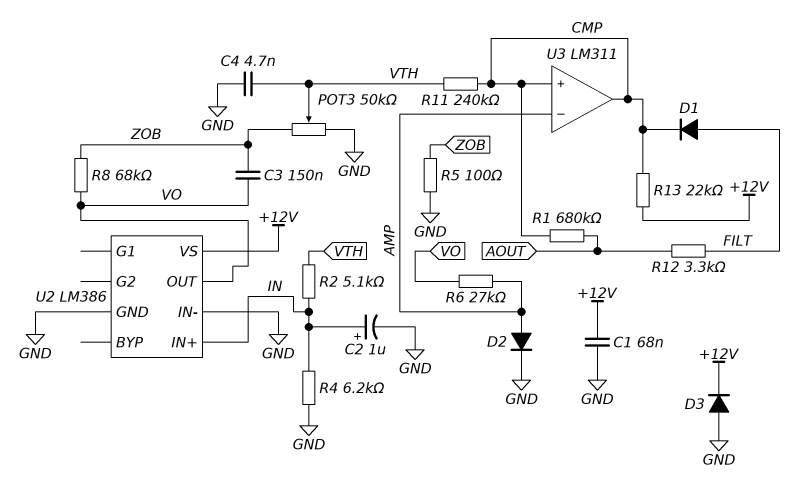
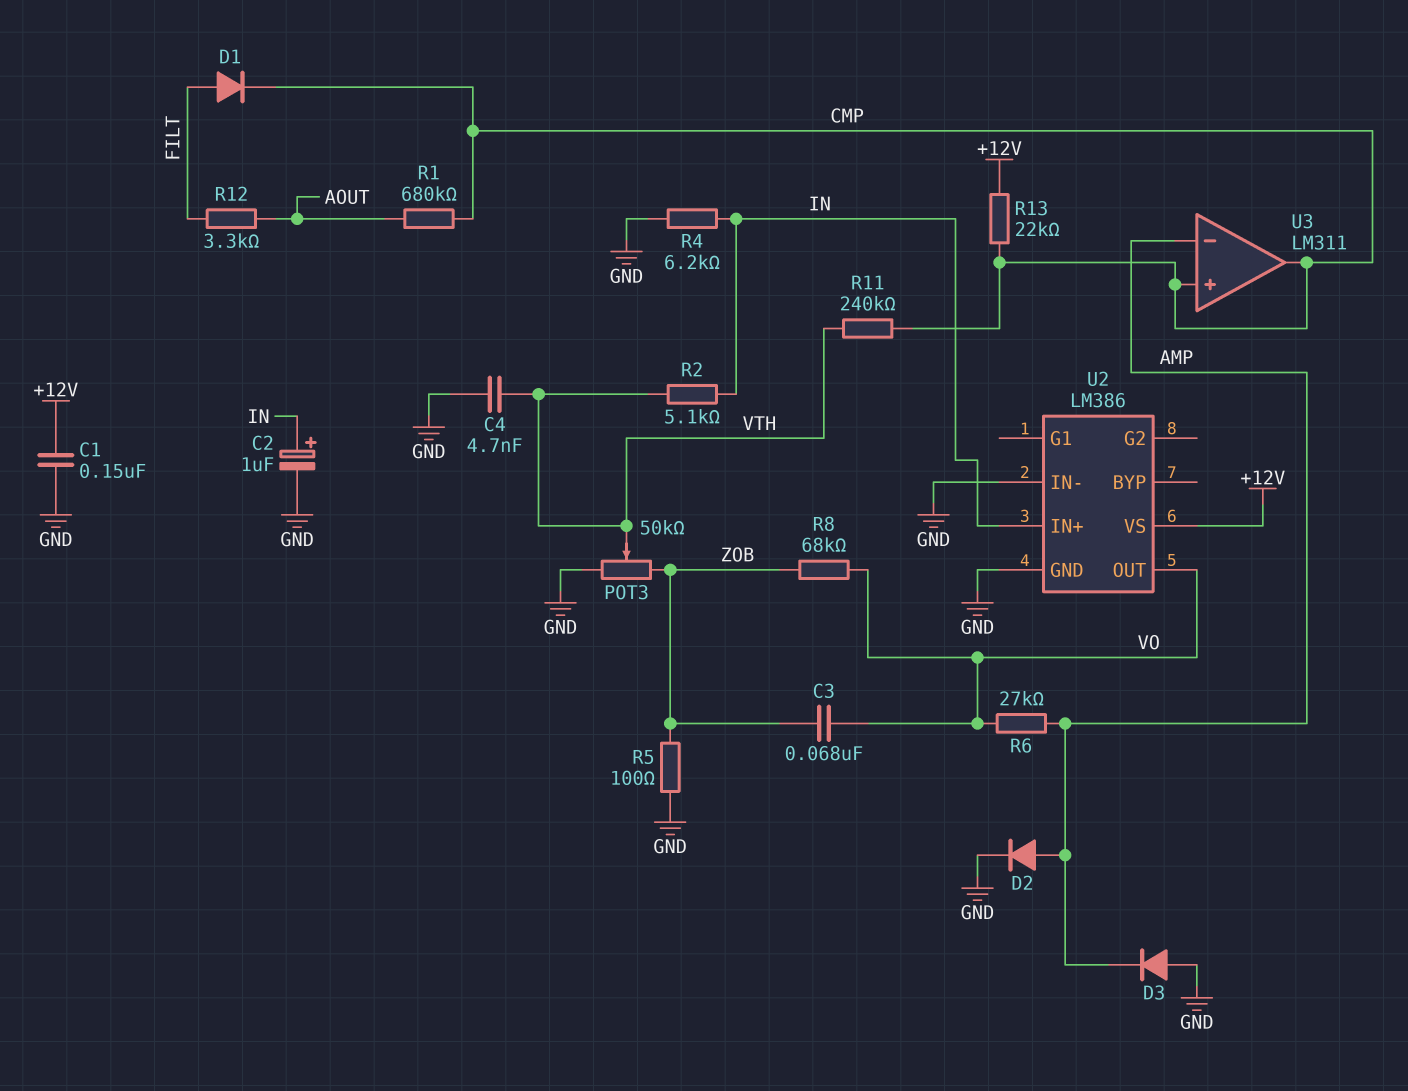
C1: 68nF (+12V, GND) -> 150nF (+12V, GND)
C3: 150nF (VO, ZOB) -> 68nF (VO, ZOB)
D3: diode (A GND, K +12V) -> diode (A GND, K AMP)

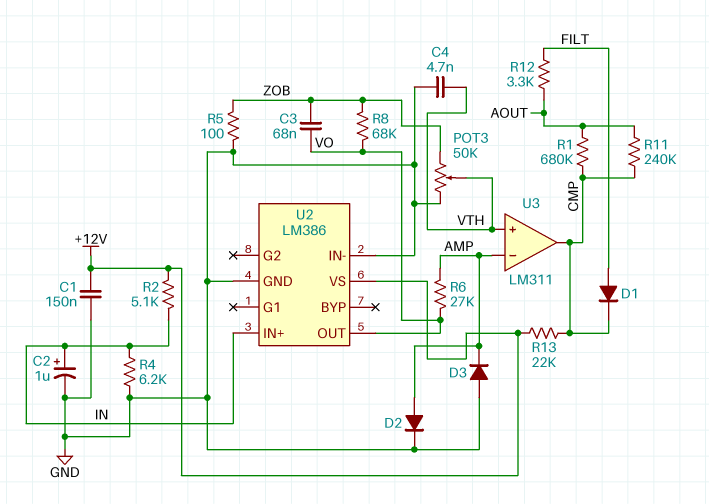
R2: 5.1k (IN, VTH) -> 5.1k (+12V, IN)
R11: 240k (CMP, VTH) -> 240k (AOUT, CMP)
U3 pin in+: CMP -> VTH

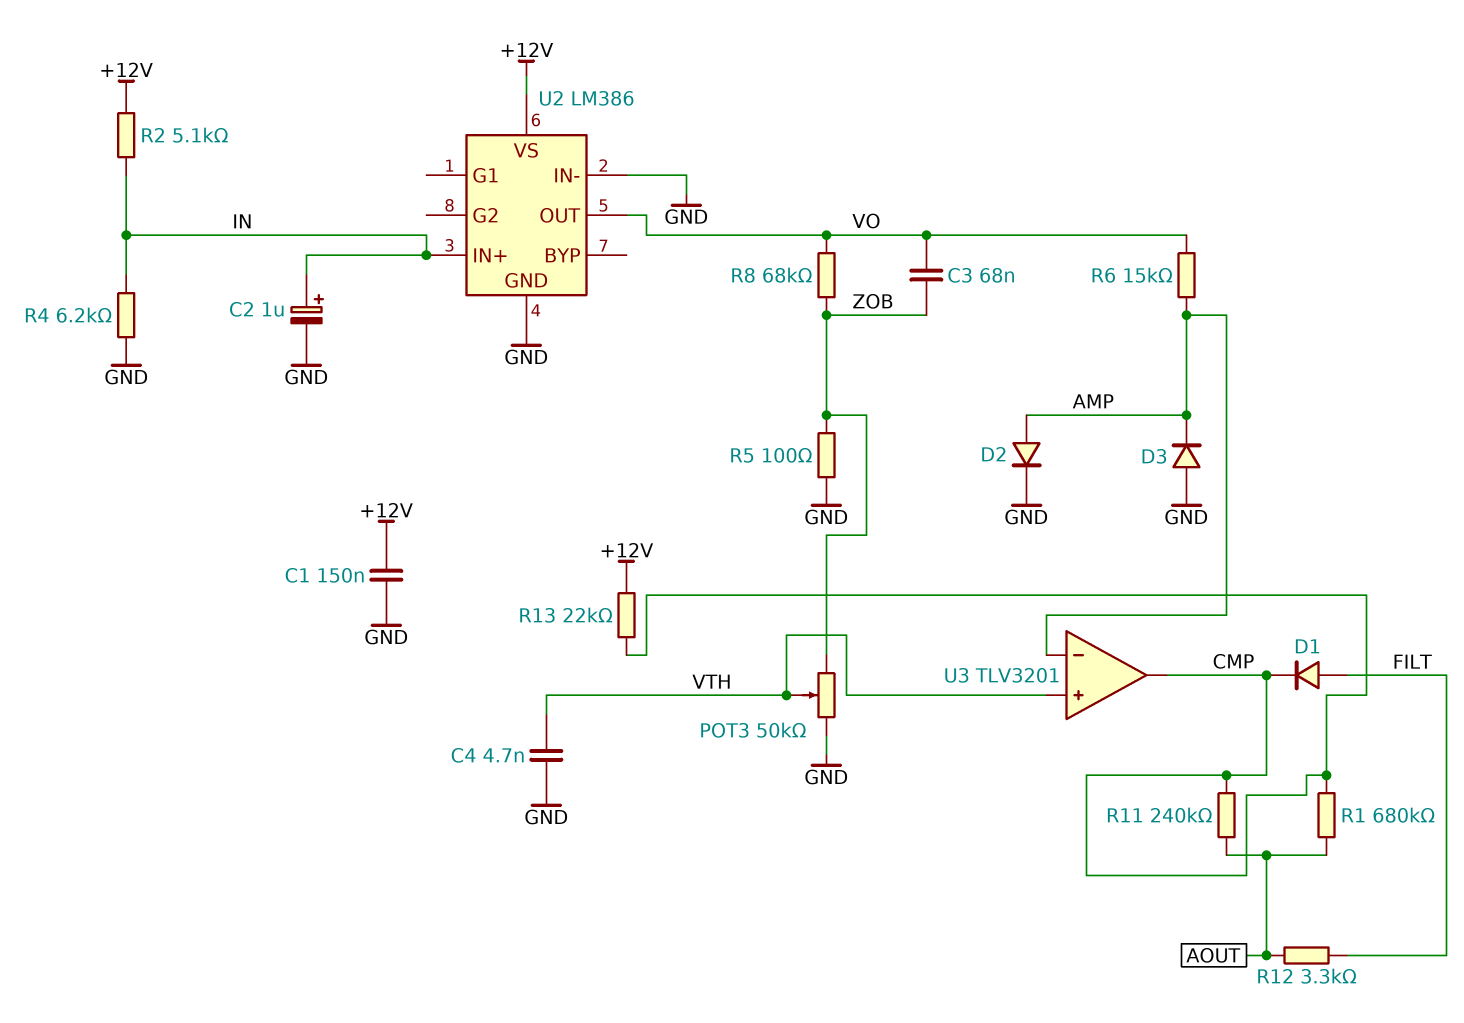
R6: 27k (AMP, VO) -> 15k (AMP, VO)
U3: LM311 -> TLV3201

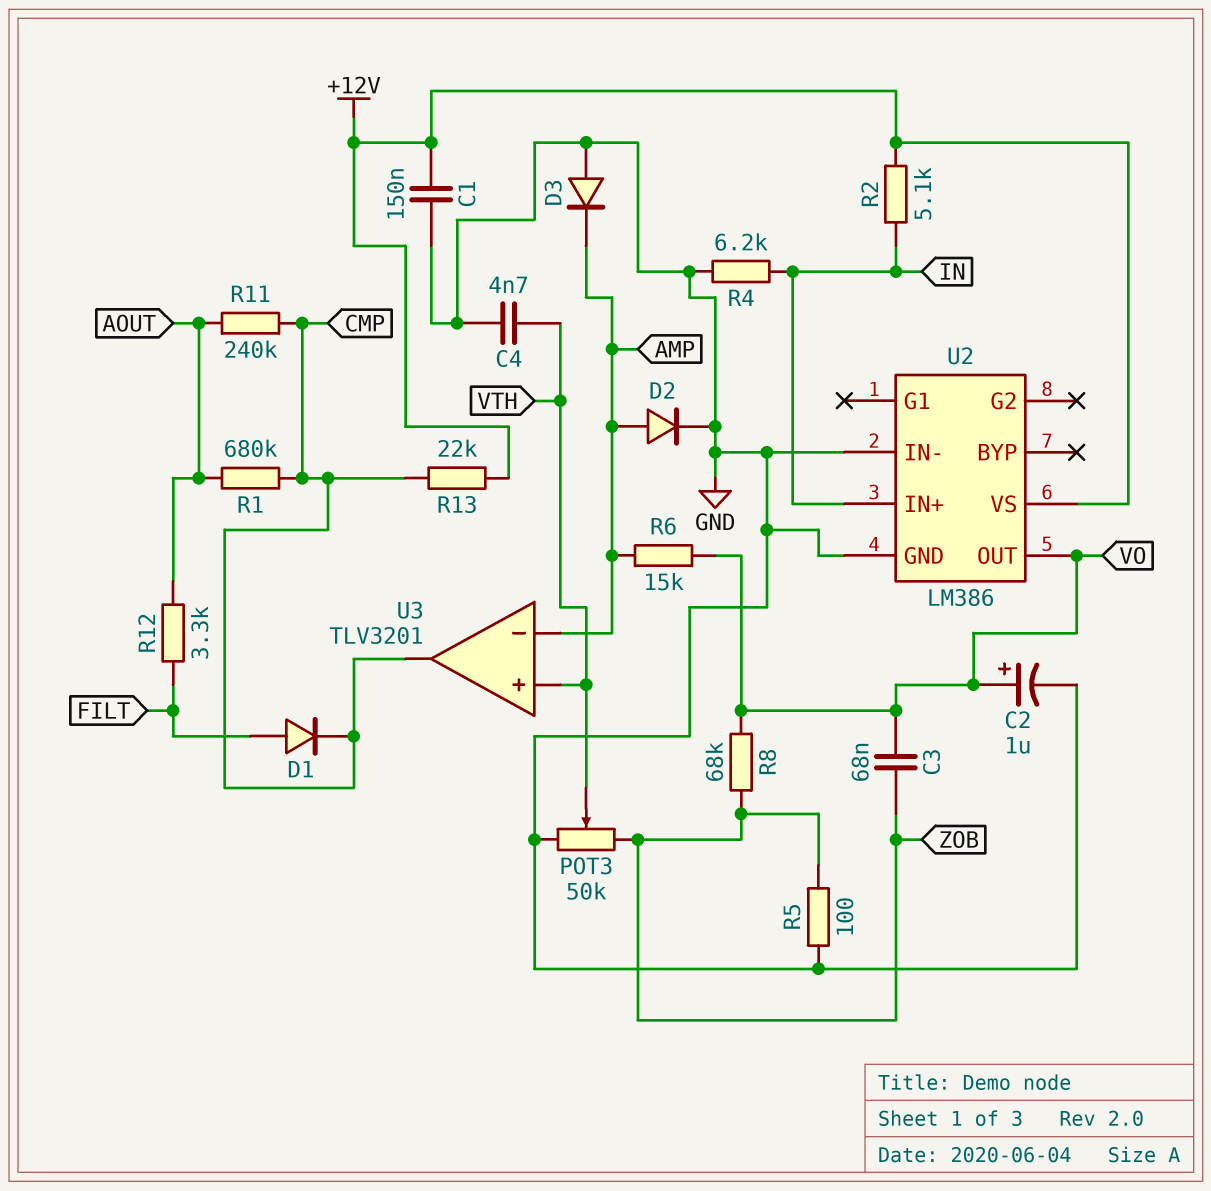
C2: 1uF (plus IN, minus GND) -> 1uF (plus VO, minus GND)

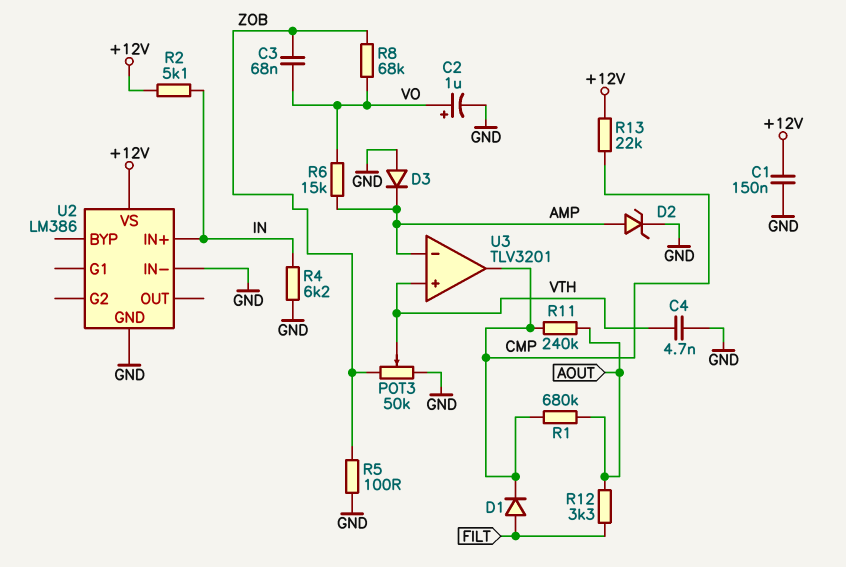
D2: diode (A AMP, K GND) -> zener (A AMP, K GND)
U2 pin OUT: VO -> none

